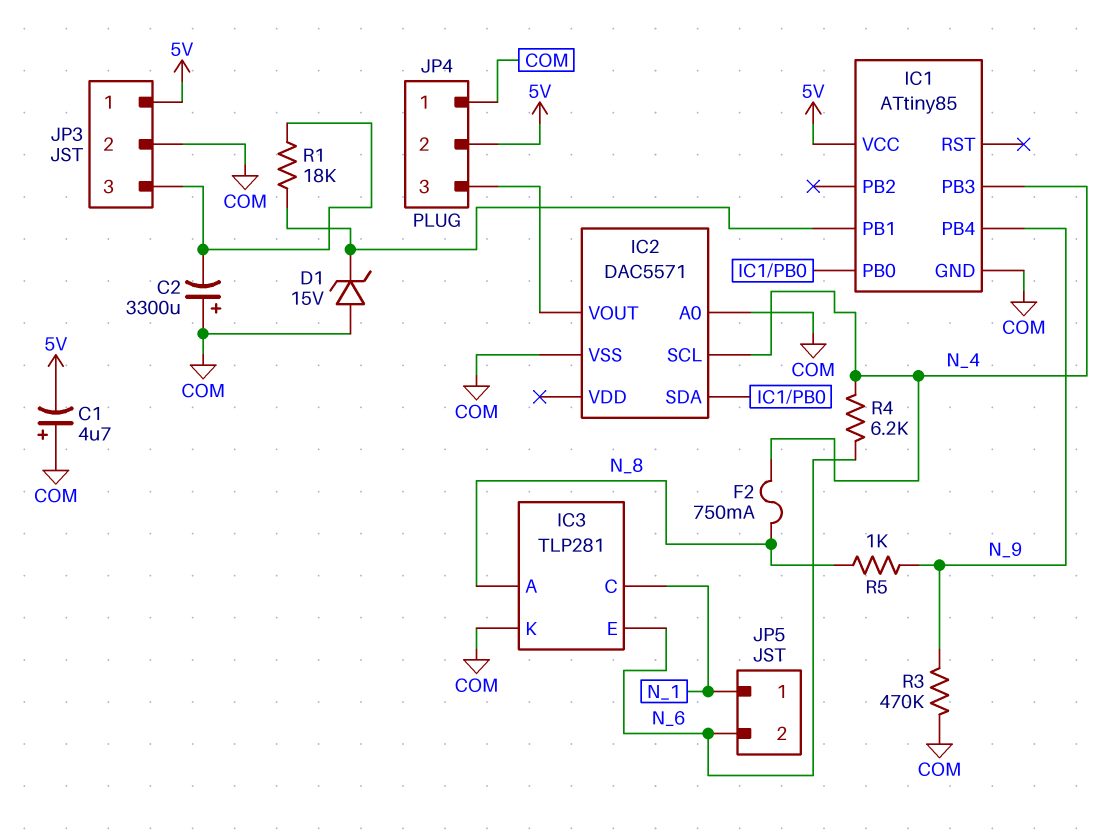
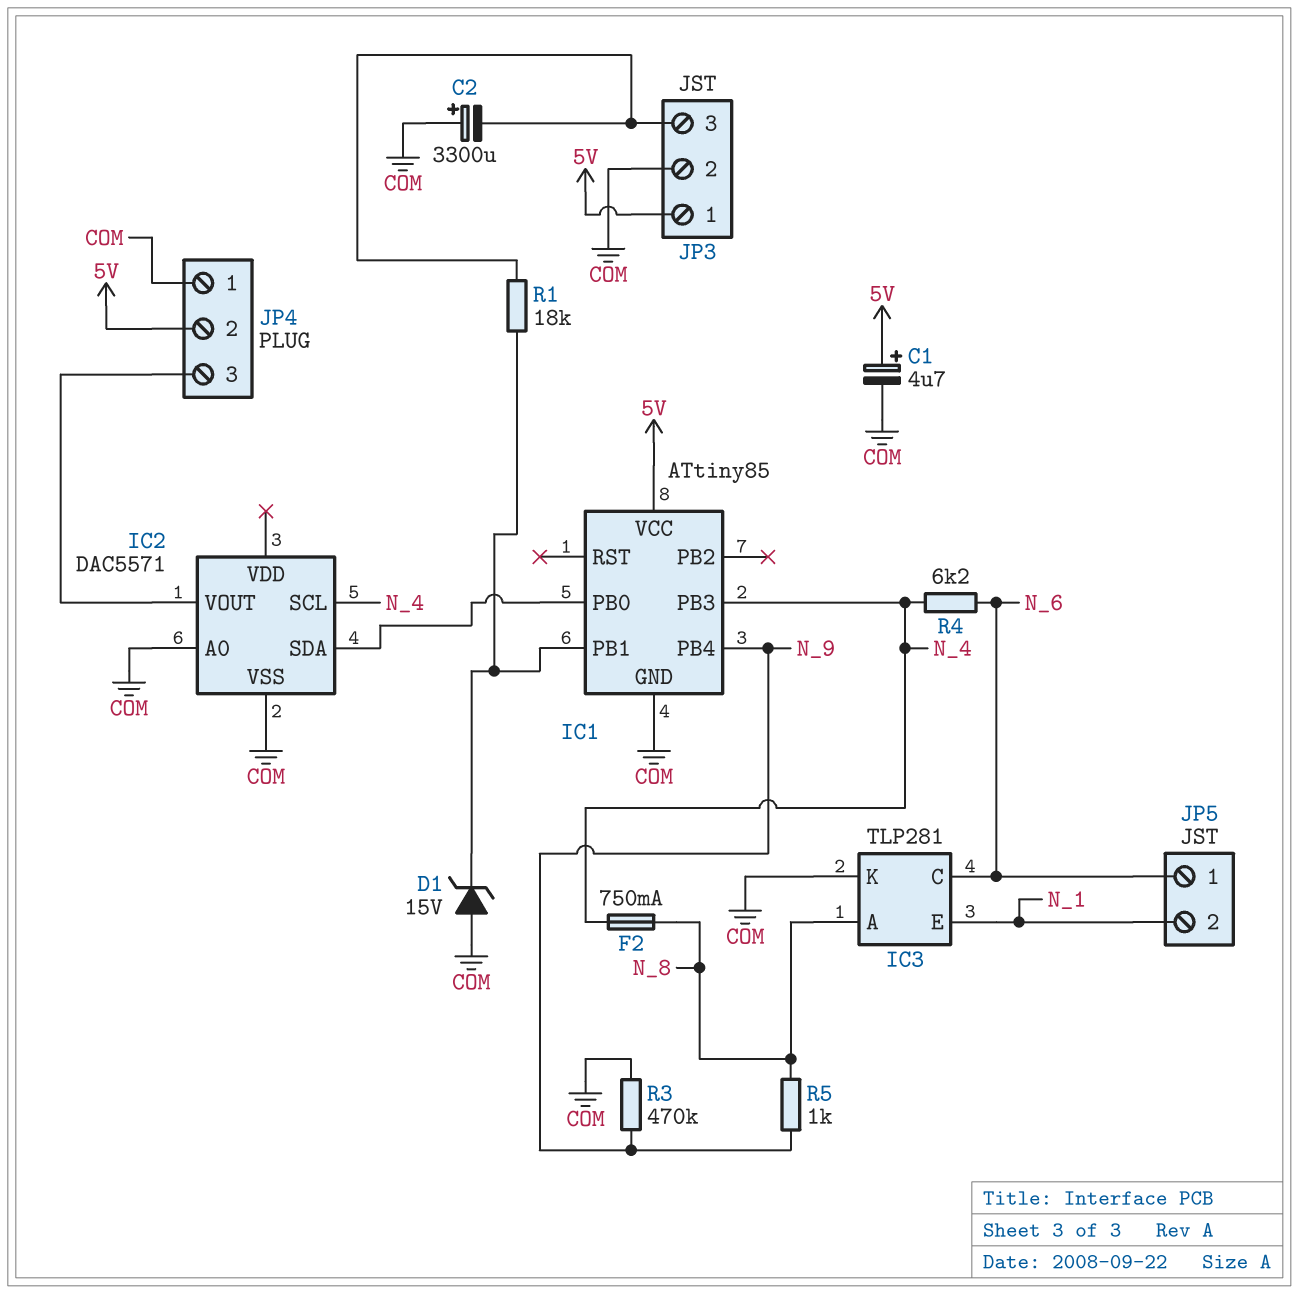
C1: 4.7uF (plus COM, minus 5V) -> 4.7uF (plus 5V, minus COM)
IC3 pin C: N_1 -> N_6
IC3 pin E: N_6 -> N_1
JP5 pin 1: N_1 -> N_6
JP5 pin 2: N_6 -> N_1

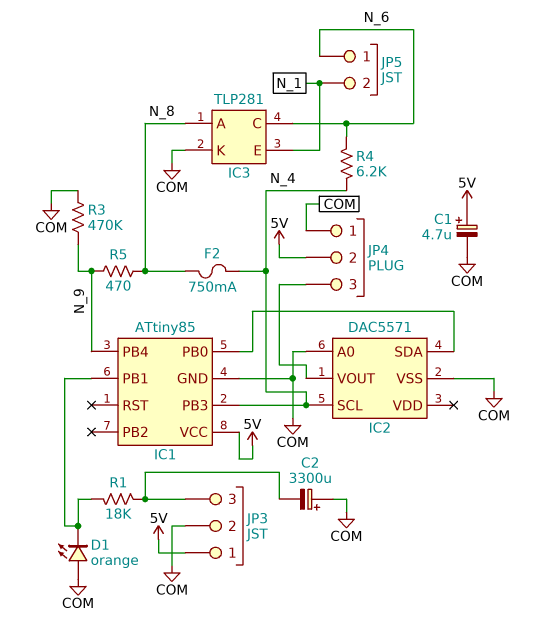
D1: zener 15V (A COM, K IC1/PB1) -> LED orange (A COM, K IC1/PB1)
R5: 1k (N_8, N_9) -> 470 (N_8, N_9)

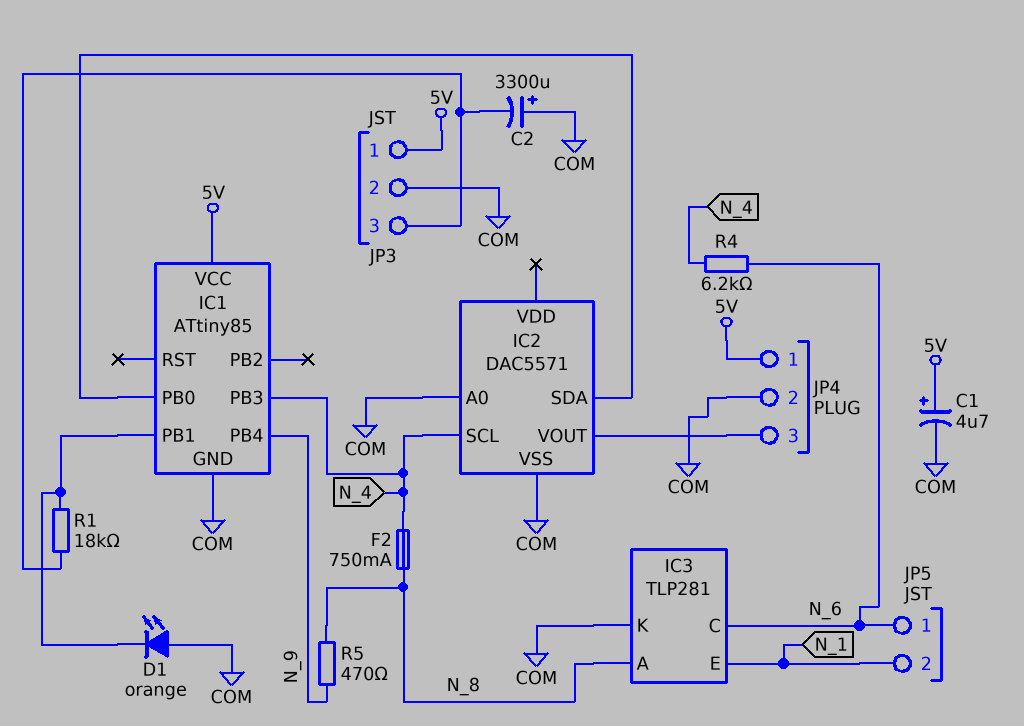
JP4 pin 1: COM -> 5V
JP4 pin 2: 5V -> COM
R3: 470k (COM, N_9) -> none

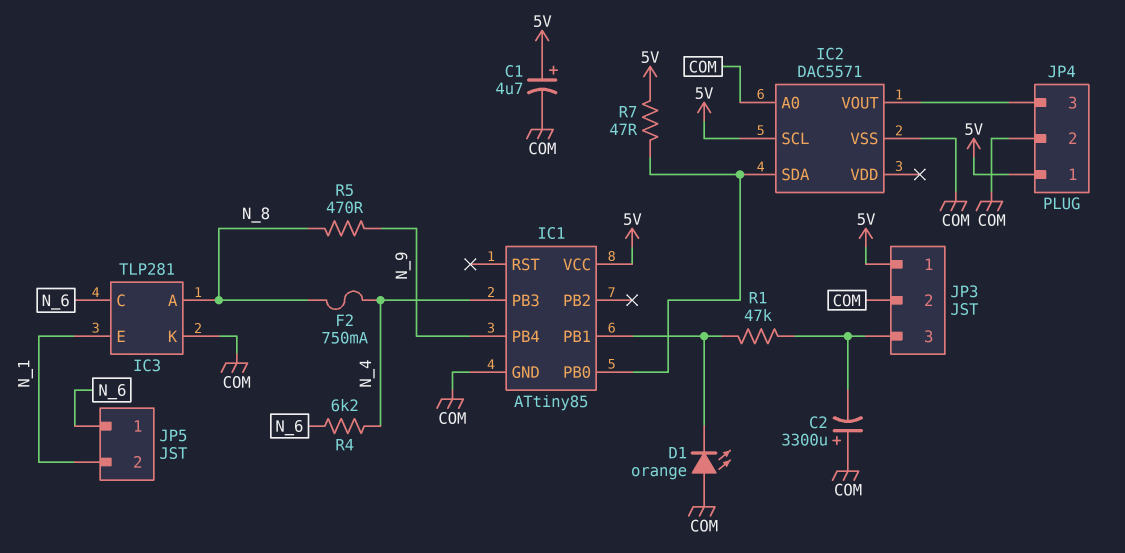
IC2 pin SCL: N_4 -> 5V
R1: 18k (IC1/PB1, JP3/3) -> 47k (IC1/PB1, JP3/3)
R7: none -> 47 (5V, IC1/PB0)

